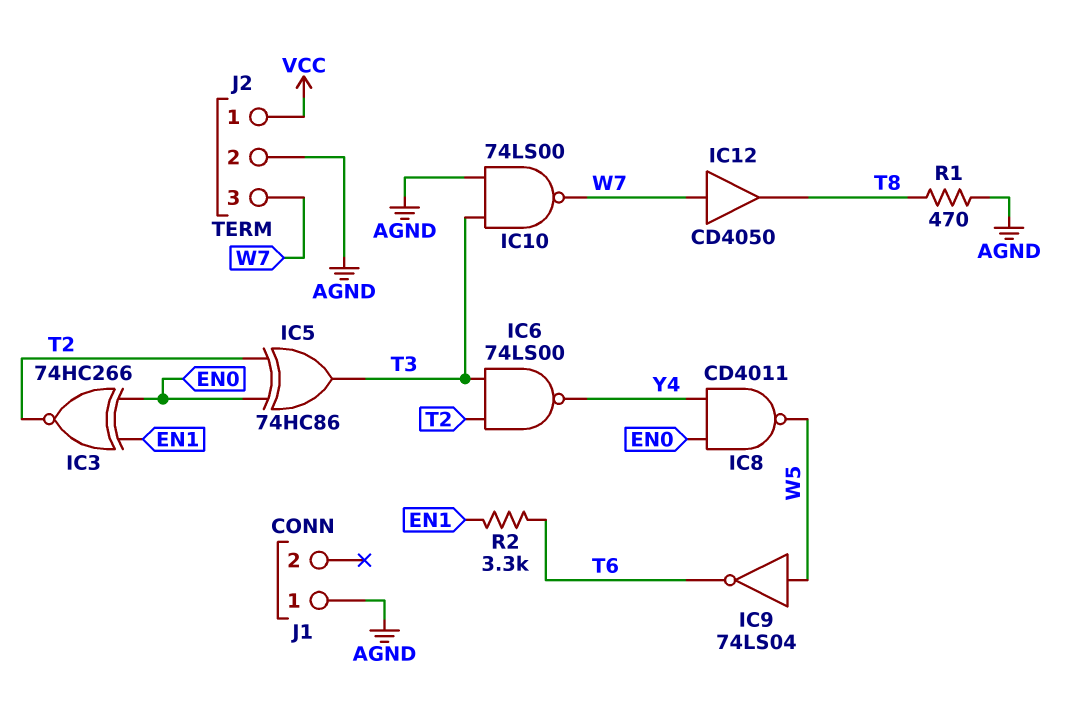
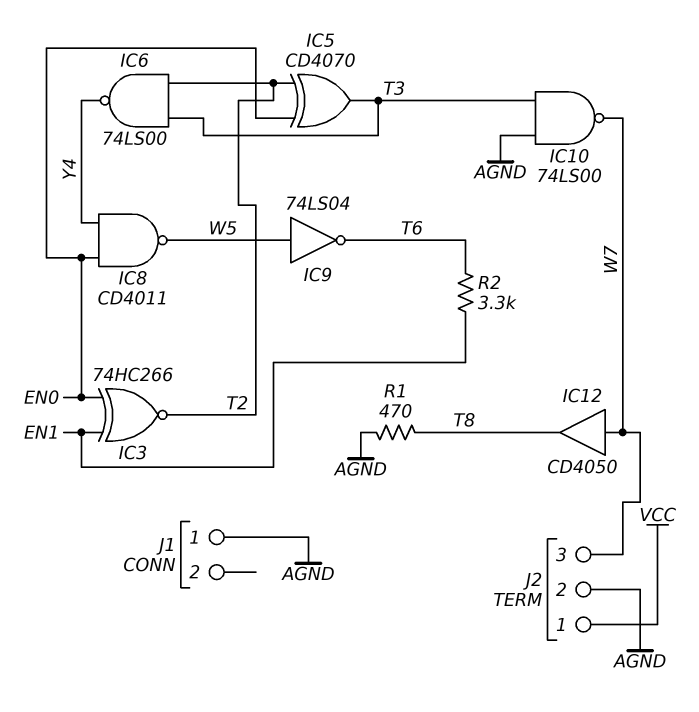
IC5: XOR 74HC86 (in EN0, in T2, out T3) -> XOR CD4070 (in EN0, in T2, out T3)

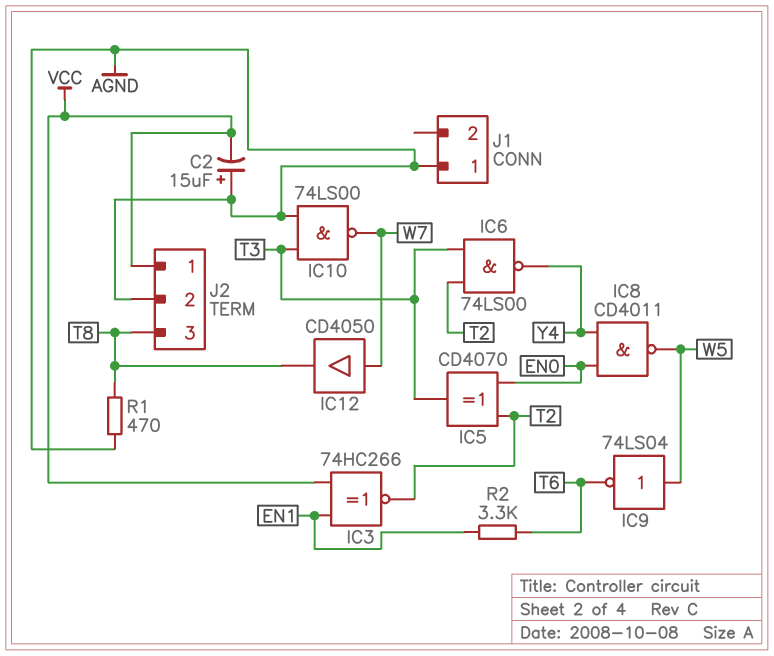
C2: none -> 15uF (plus AGND, minus VCC)
IC3: XNOR 74HC266 (in EN0, in EN1, out T2) -> XNOR 74HC266 (in EN1, in VCC, out T2)
J2 pin 3: W7 -> T8

